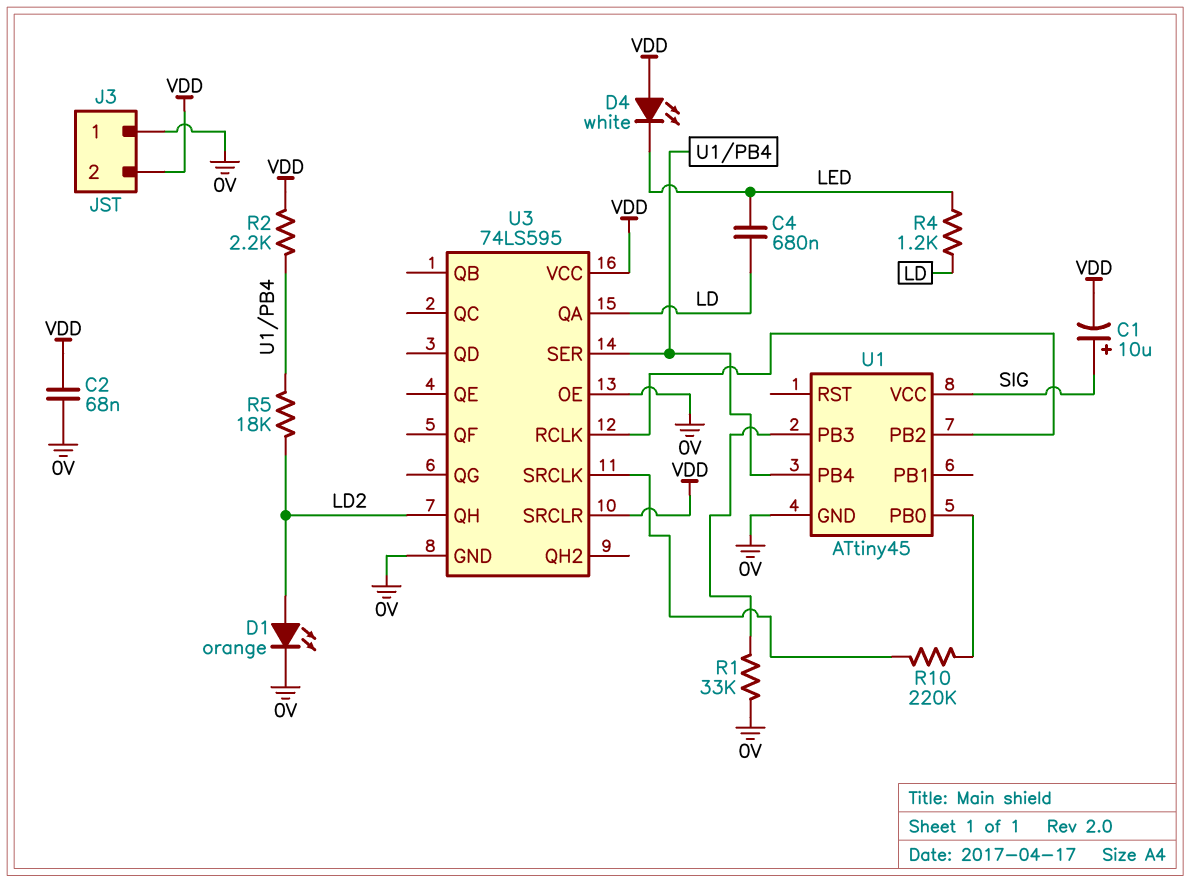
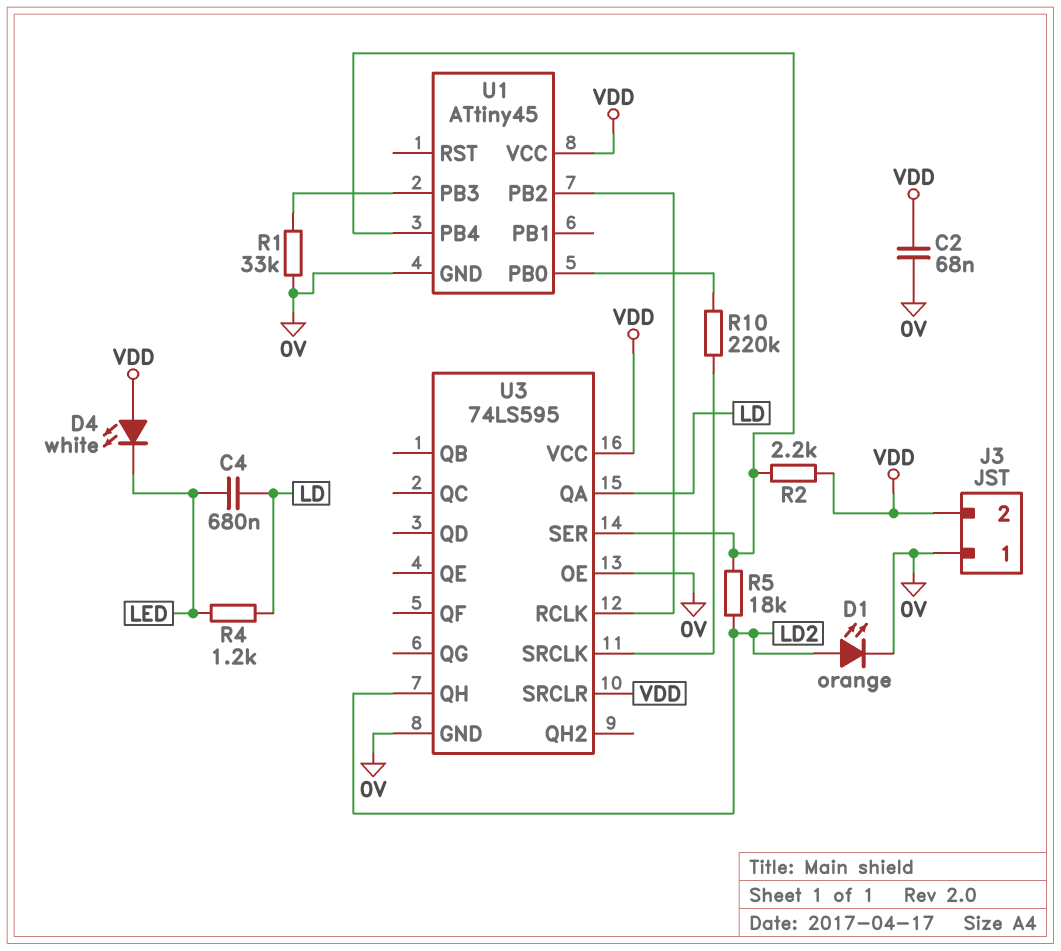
C1: 10uF (plus SIG, minus VDD) -> none
U1 pin VCC: SIG -> VDD

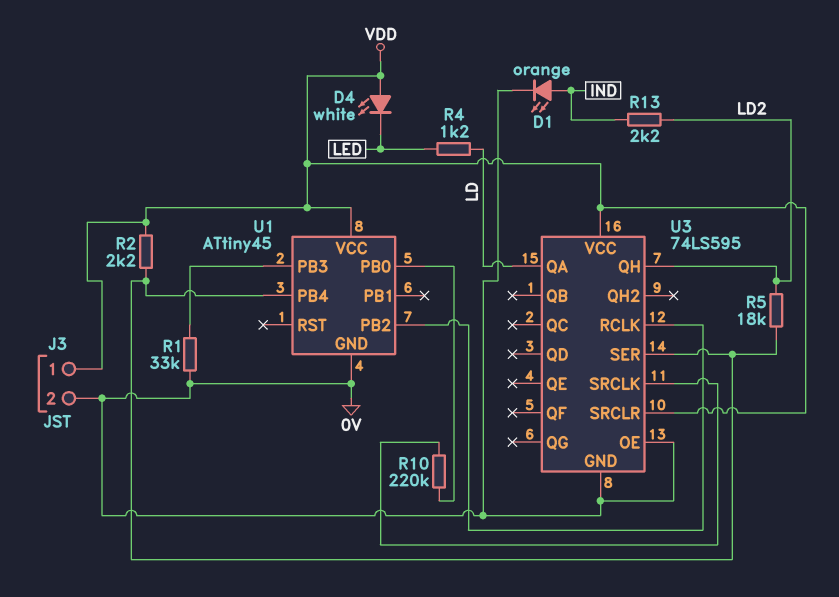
C2: 68nF (0V, VDD) -> none
C4: 680nF (LD, LED) -> none
D1: LED orange (A LD2, K 0V) -> LED orange (A IND, K 0V)
J3 pin 1: 0V -> VDD
J3 pin 2: VDD -> 0V
R13: none -> 2.2k (IND, LD2)

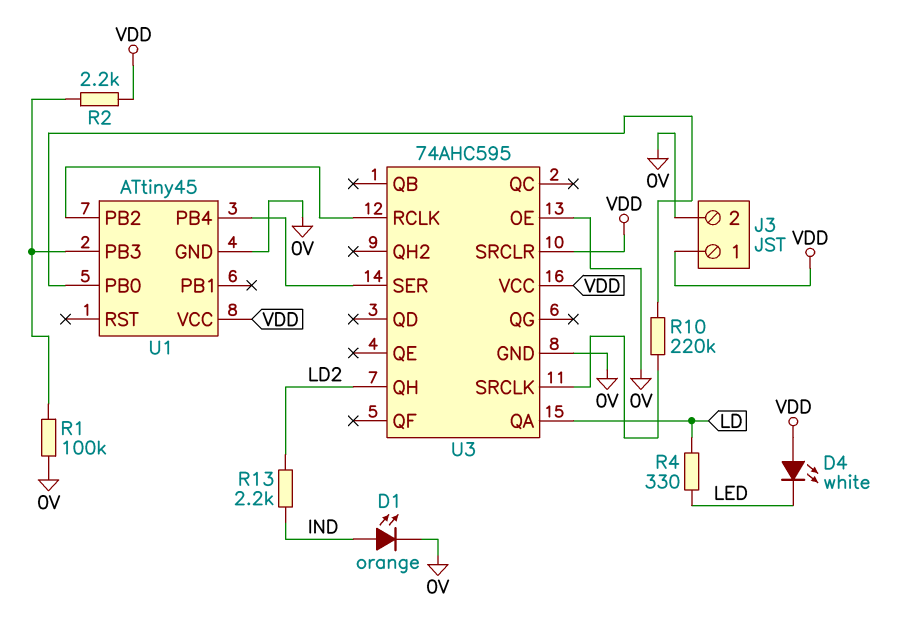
R1: 33k (0V, U1/PB3) -> 100k (0V, U1/PB3)
R2: 2.2k (U1/PB4, VDD) -> 2.2k (U1/PB3, VDD)
R4: 1.2k (LD, LED) -> 330 (LD, LED)
R5: 18k (LD2, U1/PB4) -> none
U3: 74LS595 -> 74AHC595

